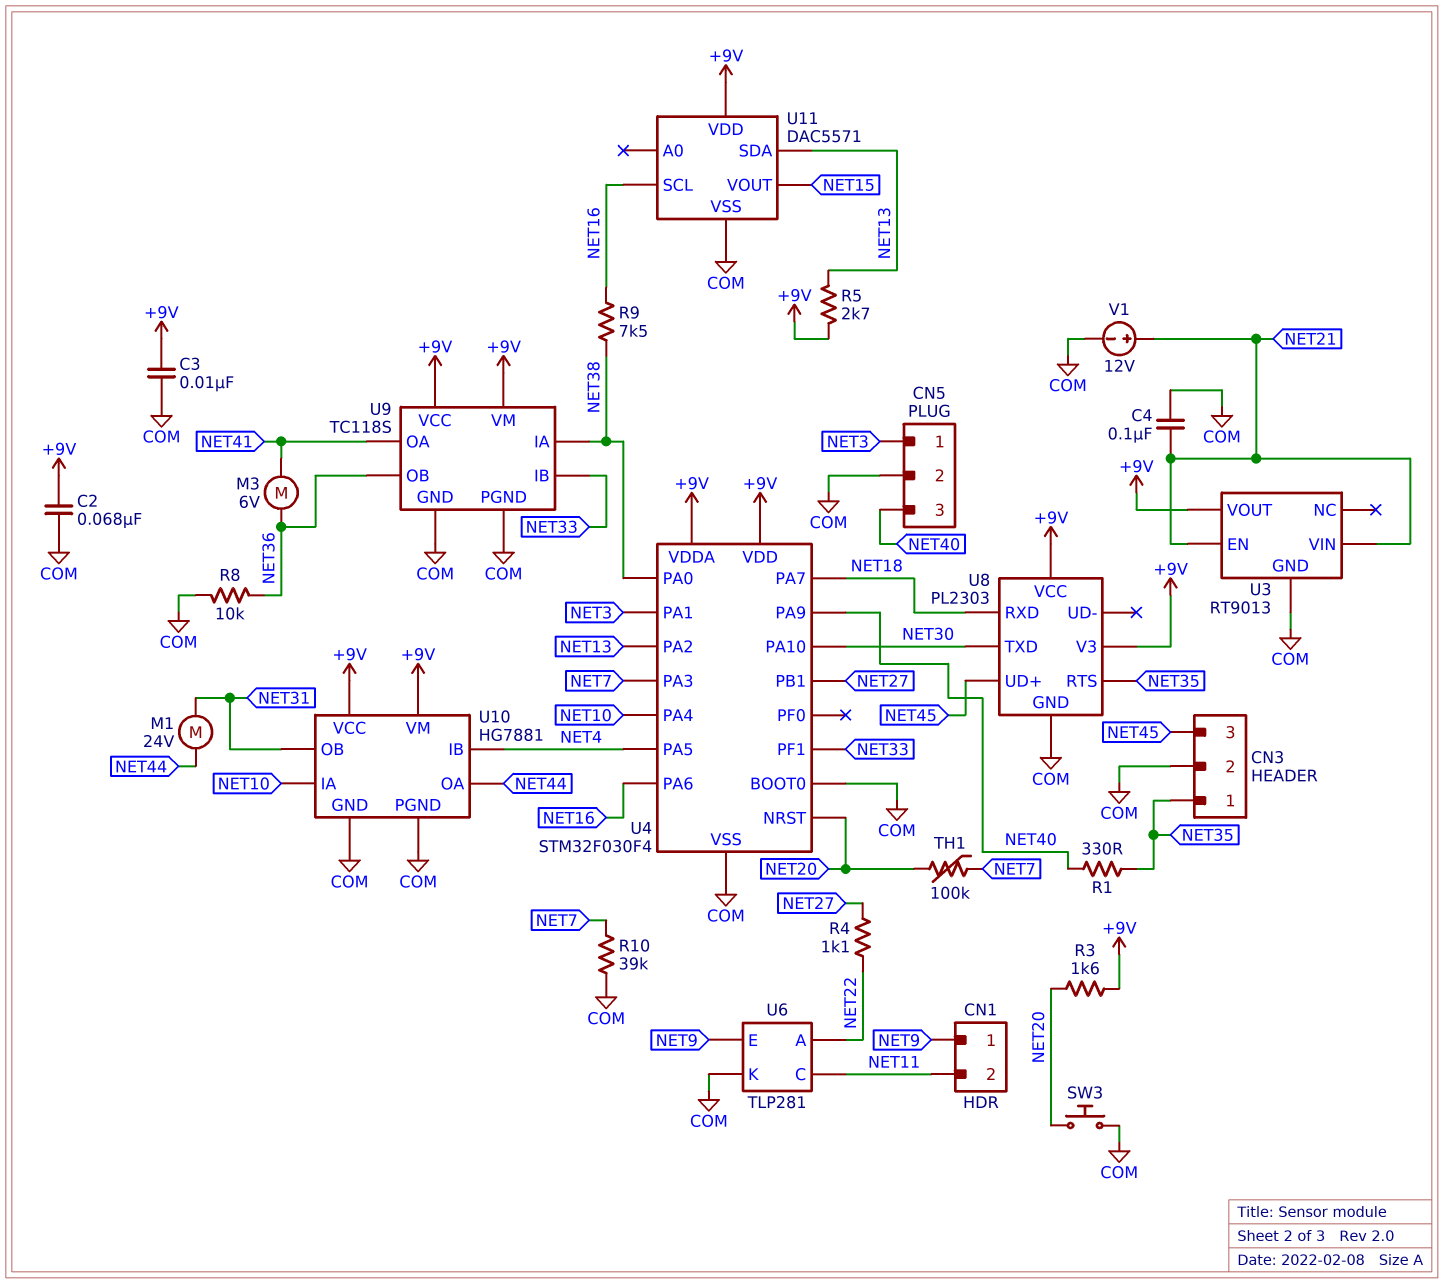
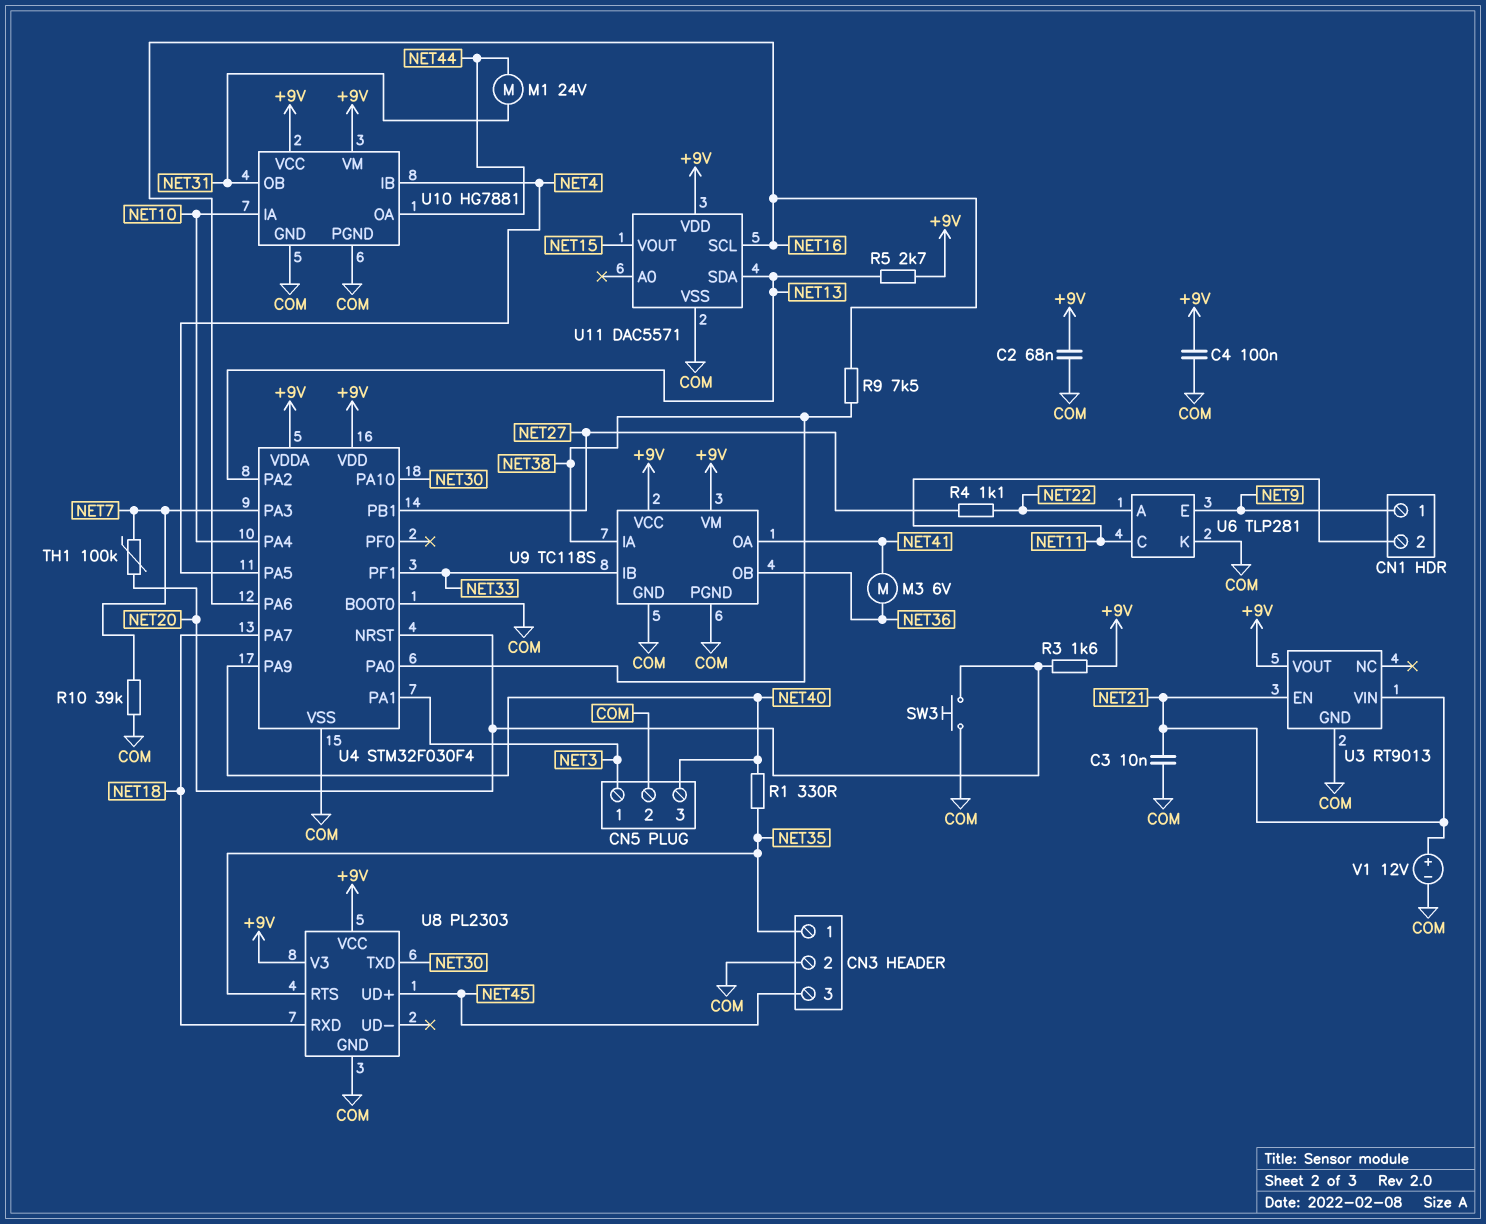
C3: 10nF (+9V, COM) -> 10nF (COM, NET21)
C4: 100nF (COM, NET21) -> 100nF (+9V, COM)
R8: 10k (COM, NET36) -> none

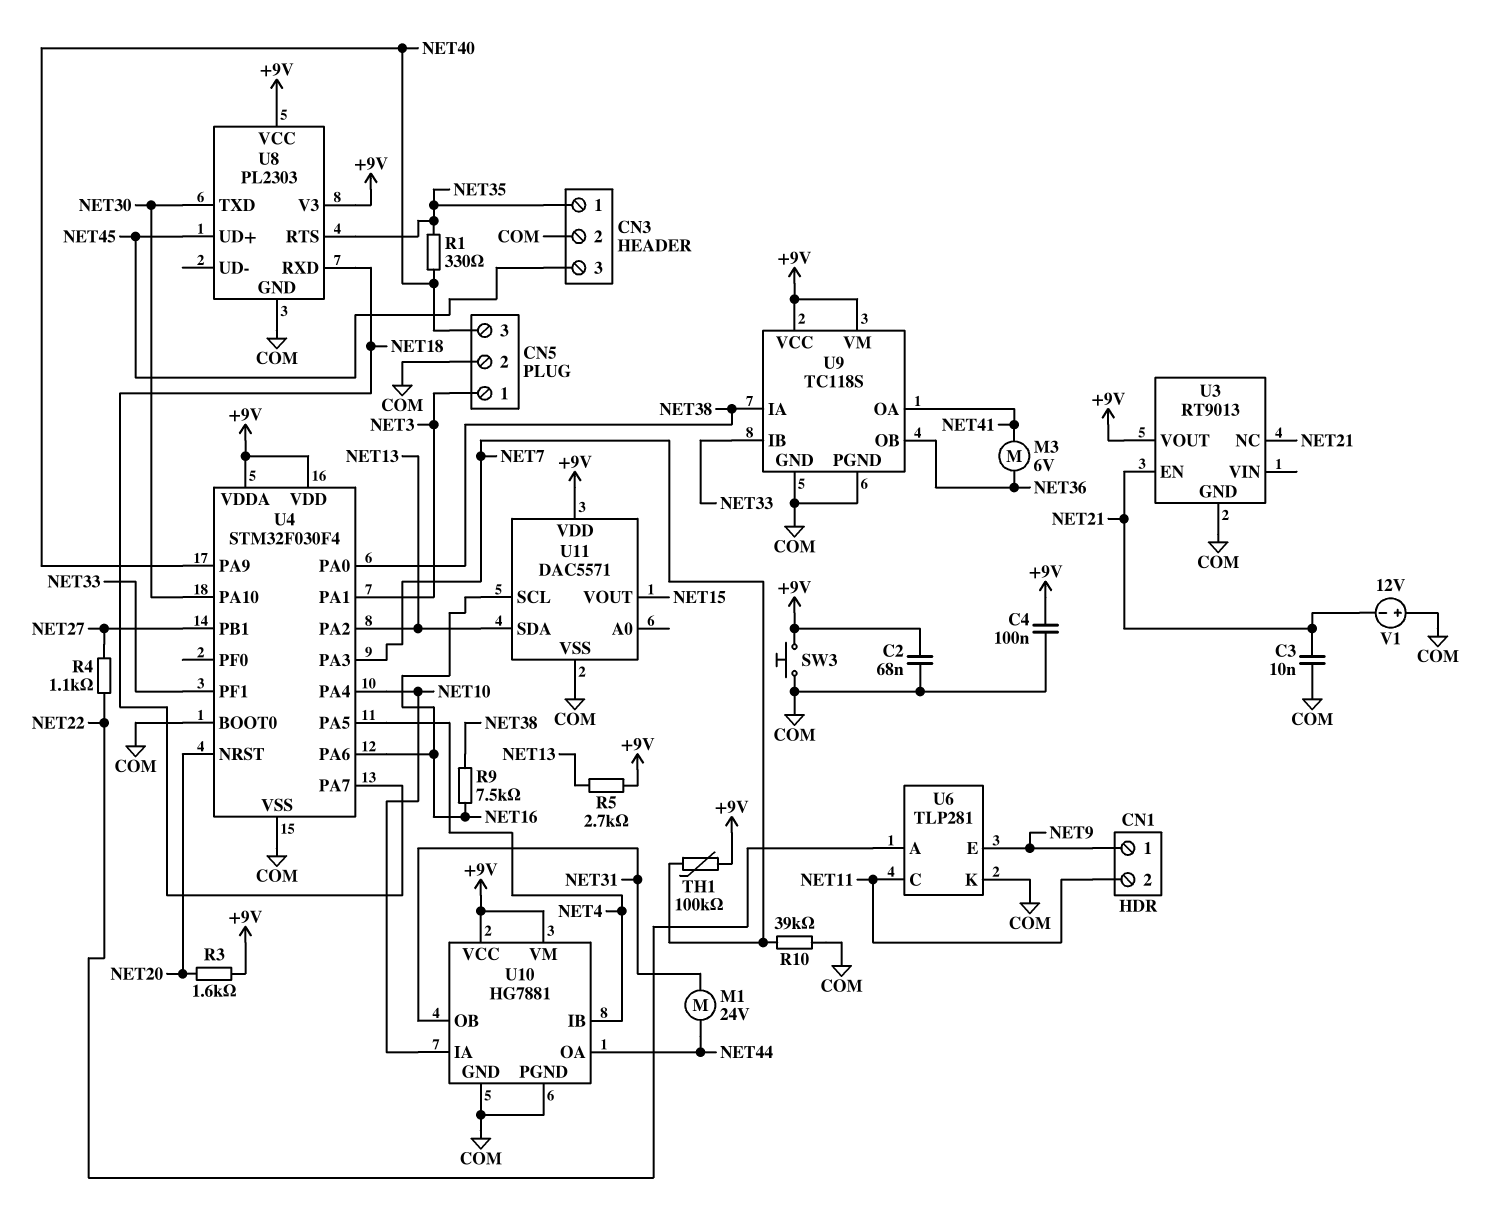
SW3: button (COM, NET20) -> button (+9V, COM)
TH1: 100k (NET7, NET20) -> 100k (+9V, NET7)
U3 pin NC: none -> NET21
U3 pin VIN: NET21 -> none
V1: 12V (plus NET21, minus COM) -> 12V (plus COM, minus NET21)

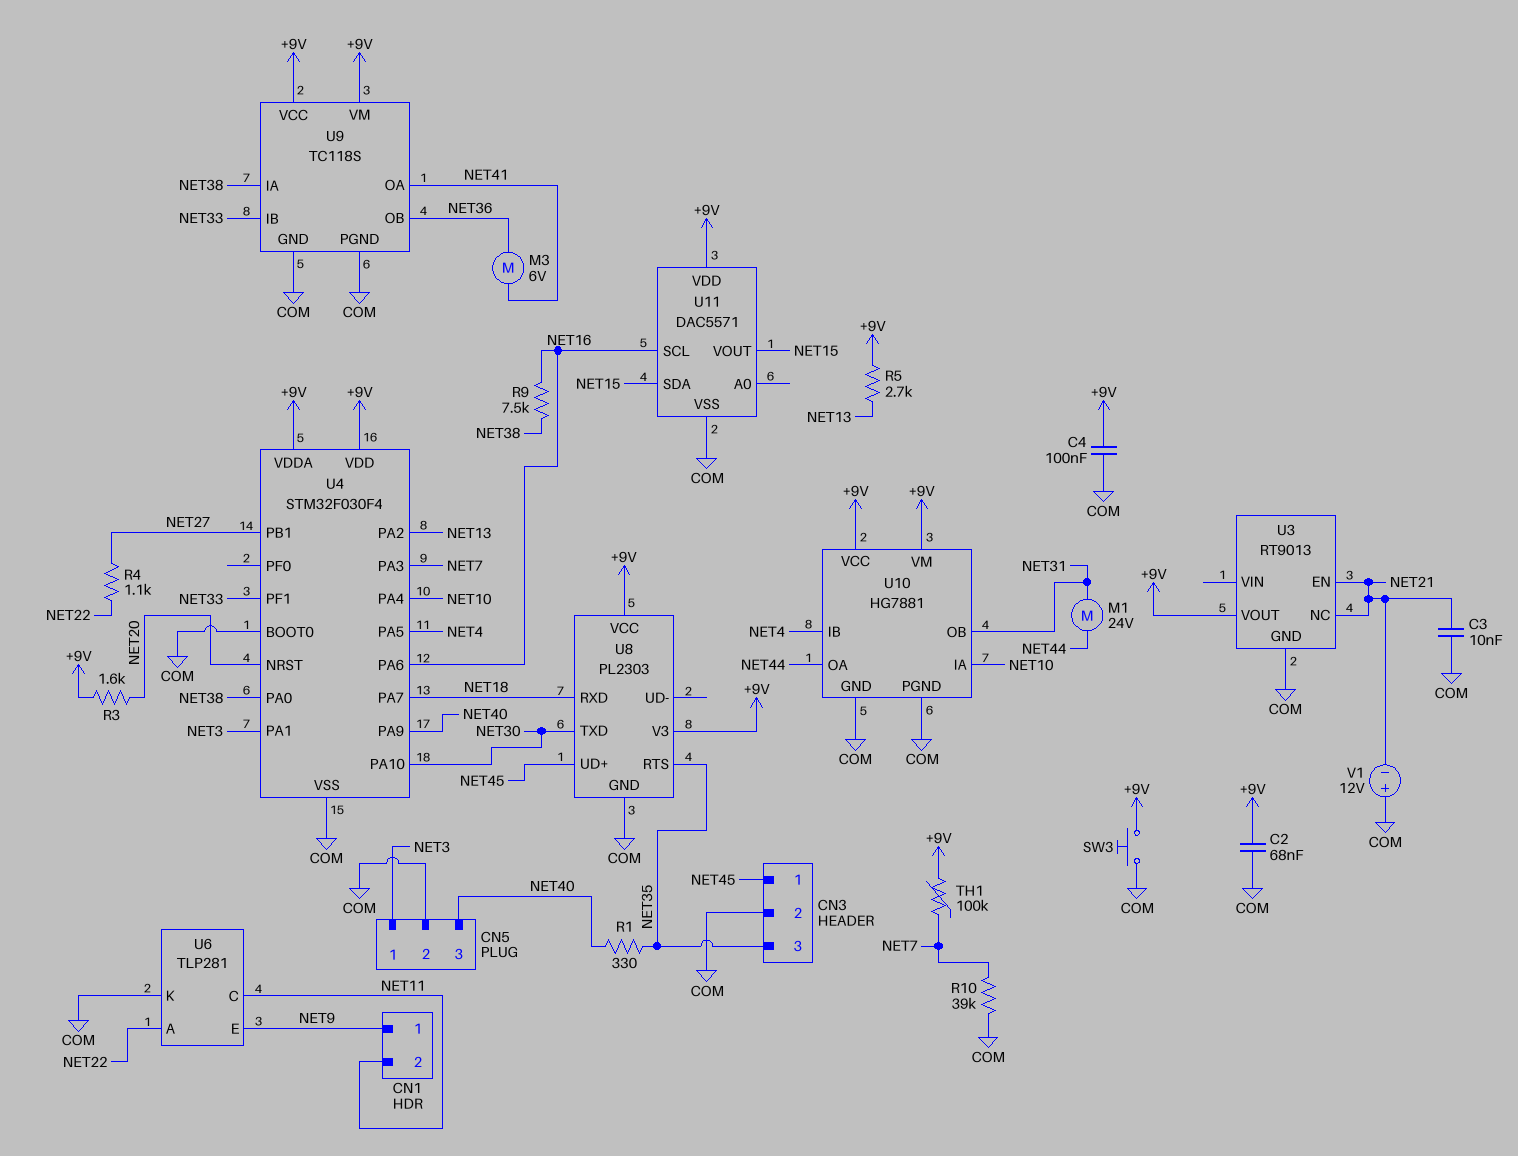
CN3 pin 1: NET35 -> NET45
CN3 pin 3: NET45 -> NET35
U11 pin SDA: NET13 -> NET15

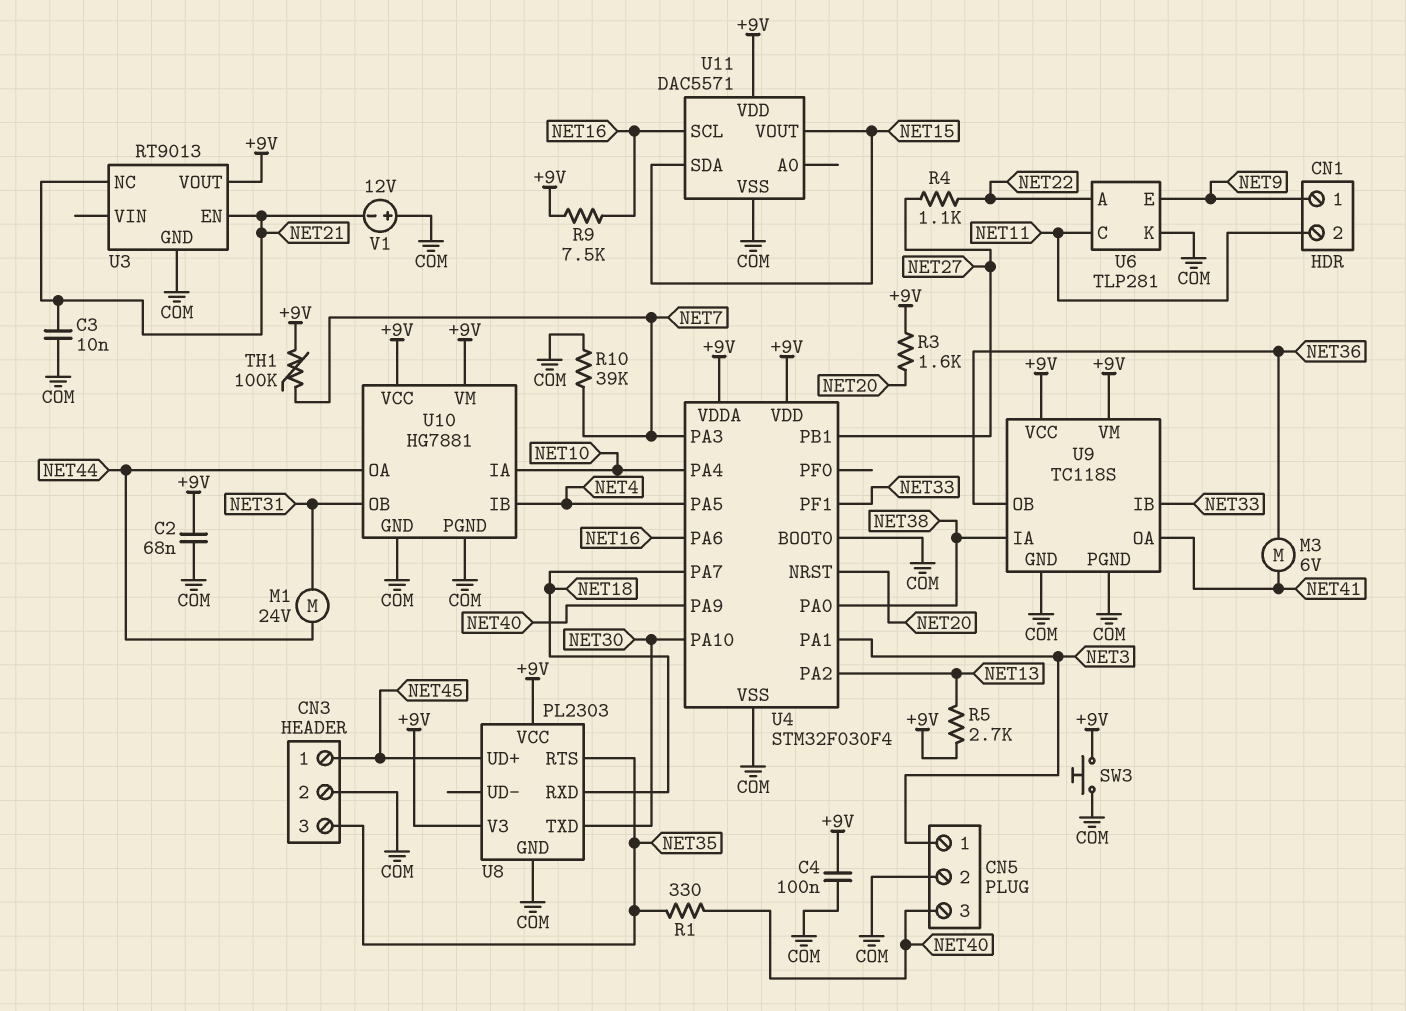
R9: 7.5k (NET16, NET38) -> 7.5k (+9V, NET16)

